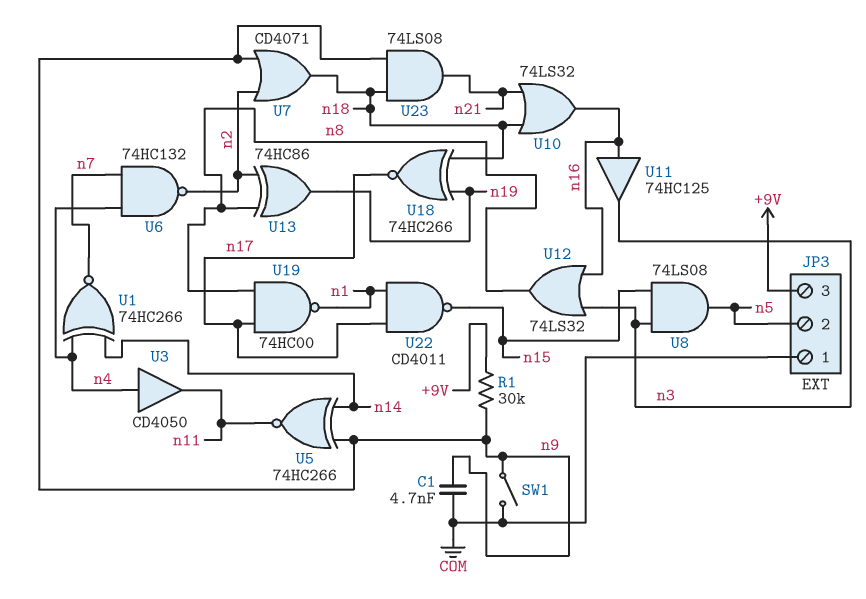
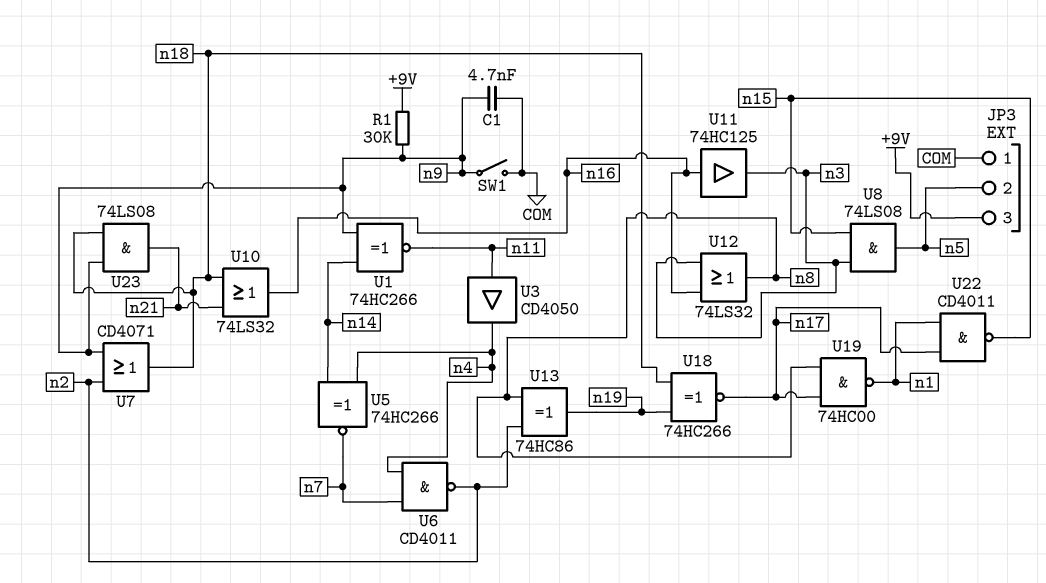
U1: XNOR 74HC266 (in n4, in n14, out n7) -> XNOR 74HC266 (in n9, in n14, out n11)
U3: buffer CD4050 (in n4, out n11) -> buffer CD4050 (in n11, out n4)
U5: XNOR 74HC266 (in n9, in n14, out n11) -> XNOR 74HC266 (in n4, in n14, out n7)
U6: NAND 74HC132 (in n4, in n7, out n2) -> NAND CD4011 (in n4, in n7, out n2)

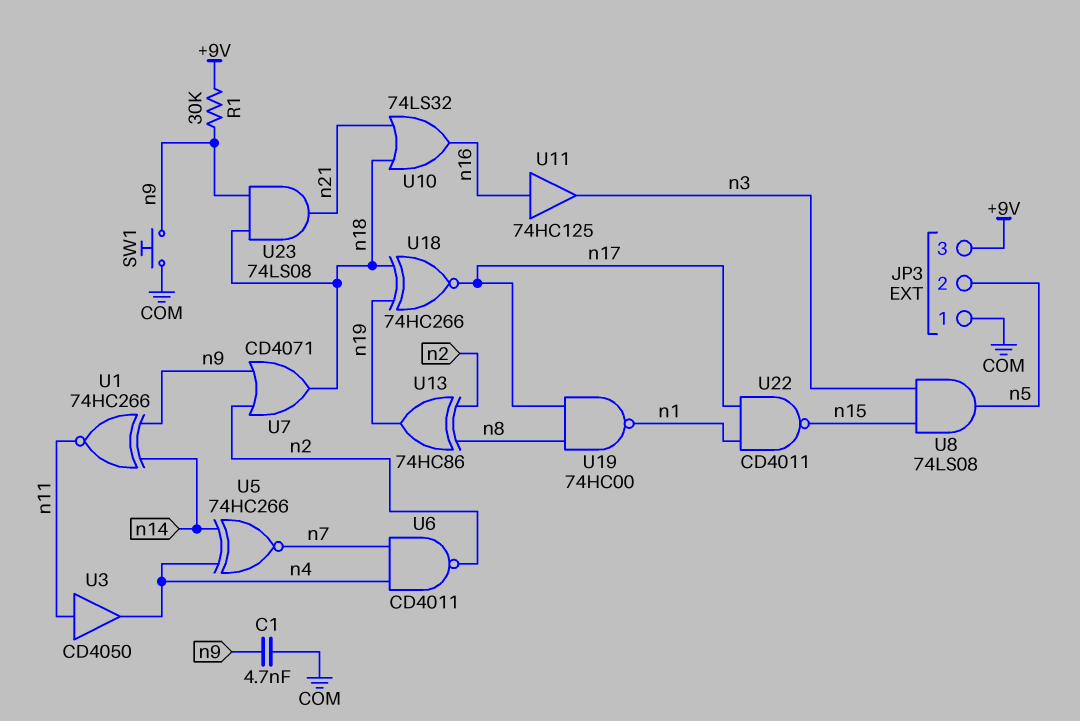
SW1: switch (COM, n9) -> button (COM, n9)
U12: OR 74LS32 (in n3, in n16, out n8) -> none

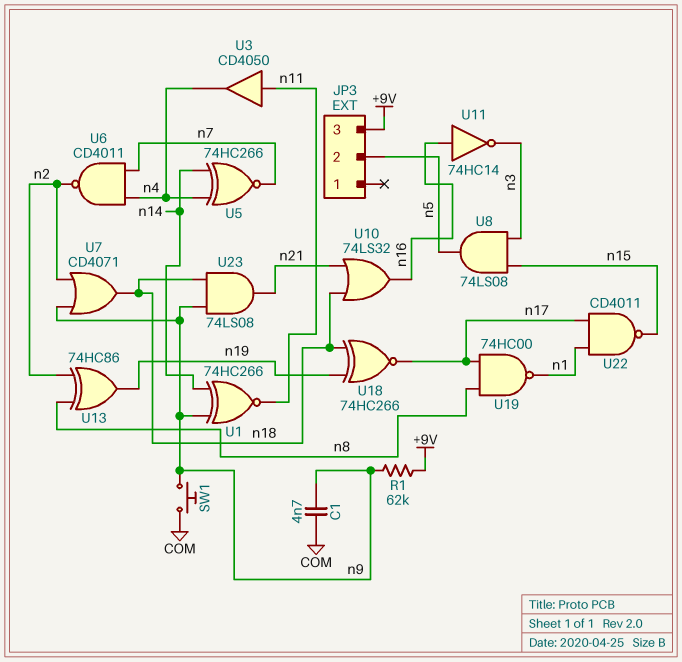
JP3 pin 1: COM -> none
R1: 30k (+9V, n9) -> 62k (+9V, n9)
U11: buffer 74HC125 (in n16, out n3) -> NOT 74HC14 (in n16, out n3)

